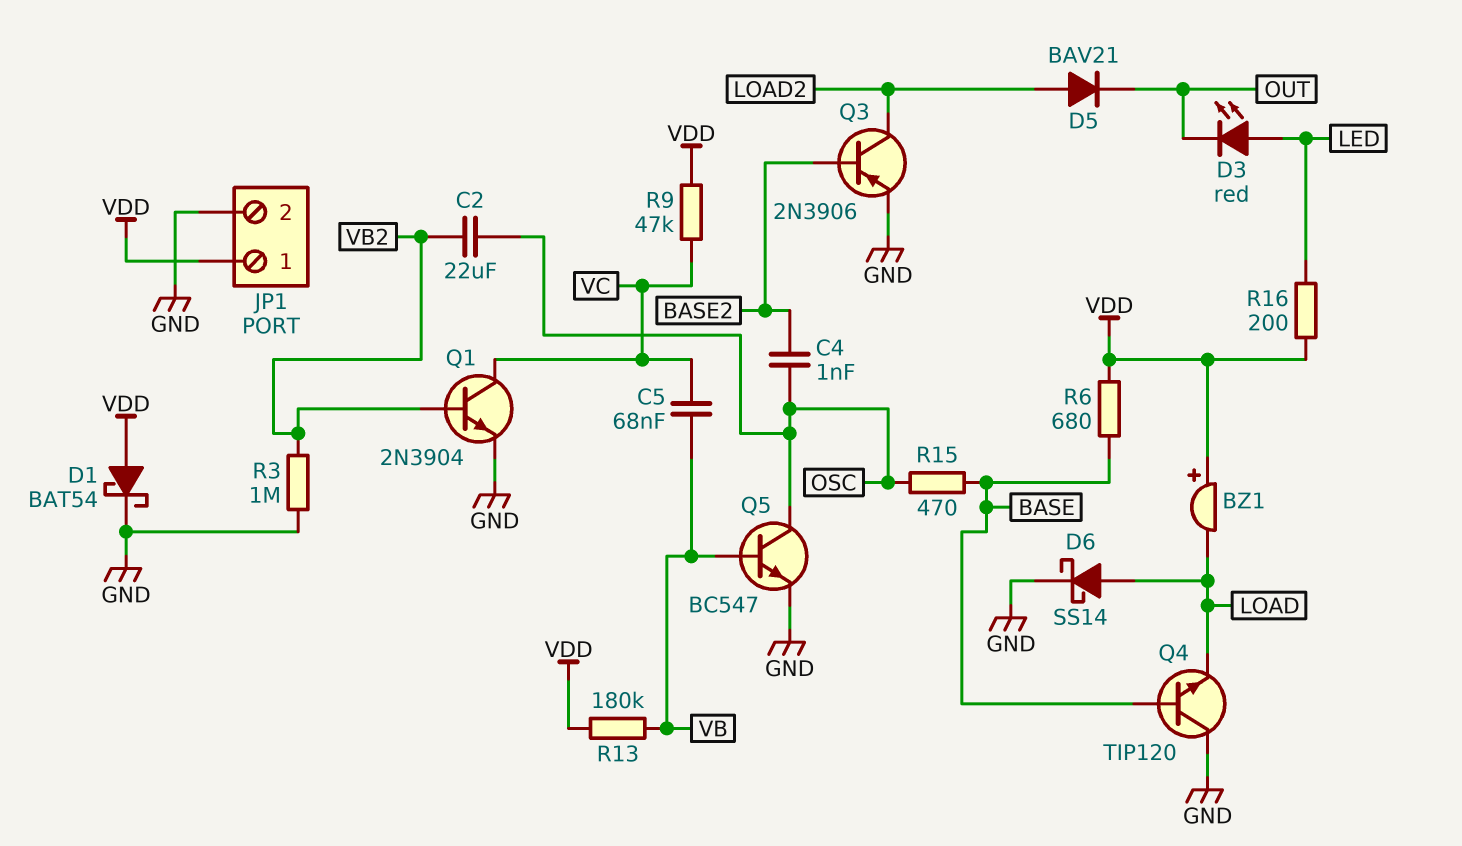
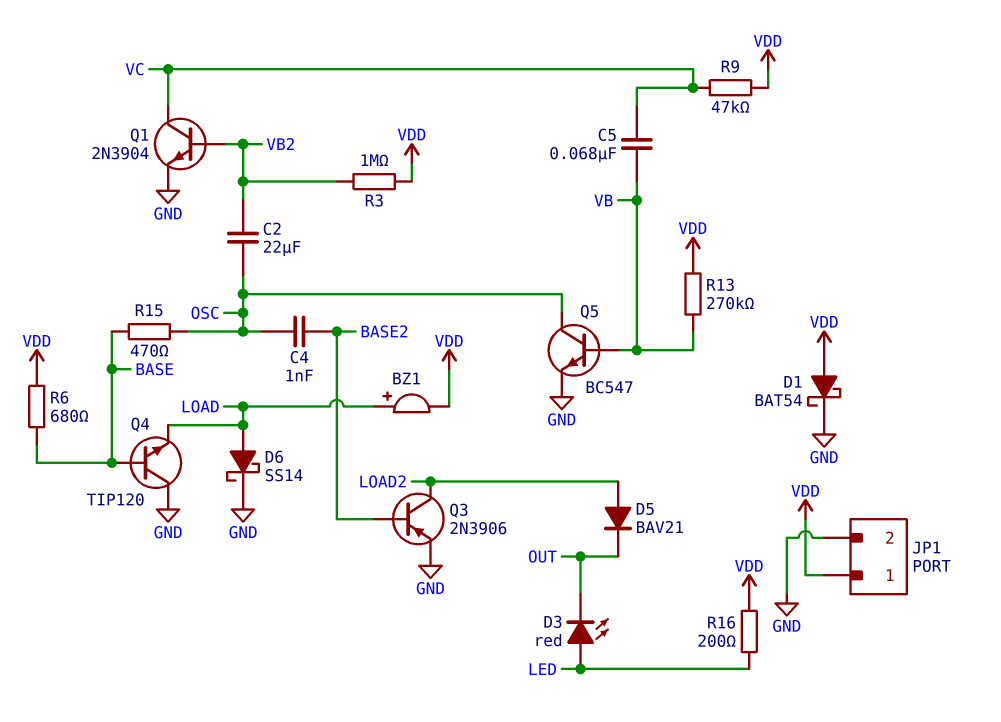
BZ1: buzzer (plus VDD, minus LOAD) -> buzzer (plus LOAD, minus VDD)
R3: 1M (GND, VB2) -> 1M (VB2, VDD)
R13: 180k (VB, VDD) -> 270k (VB, VDD)

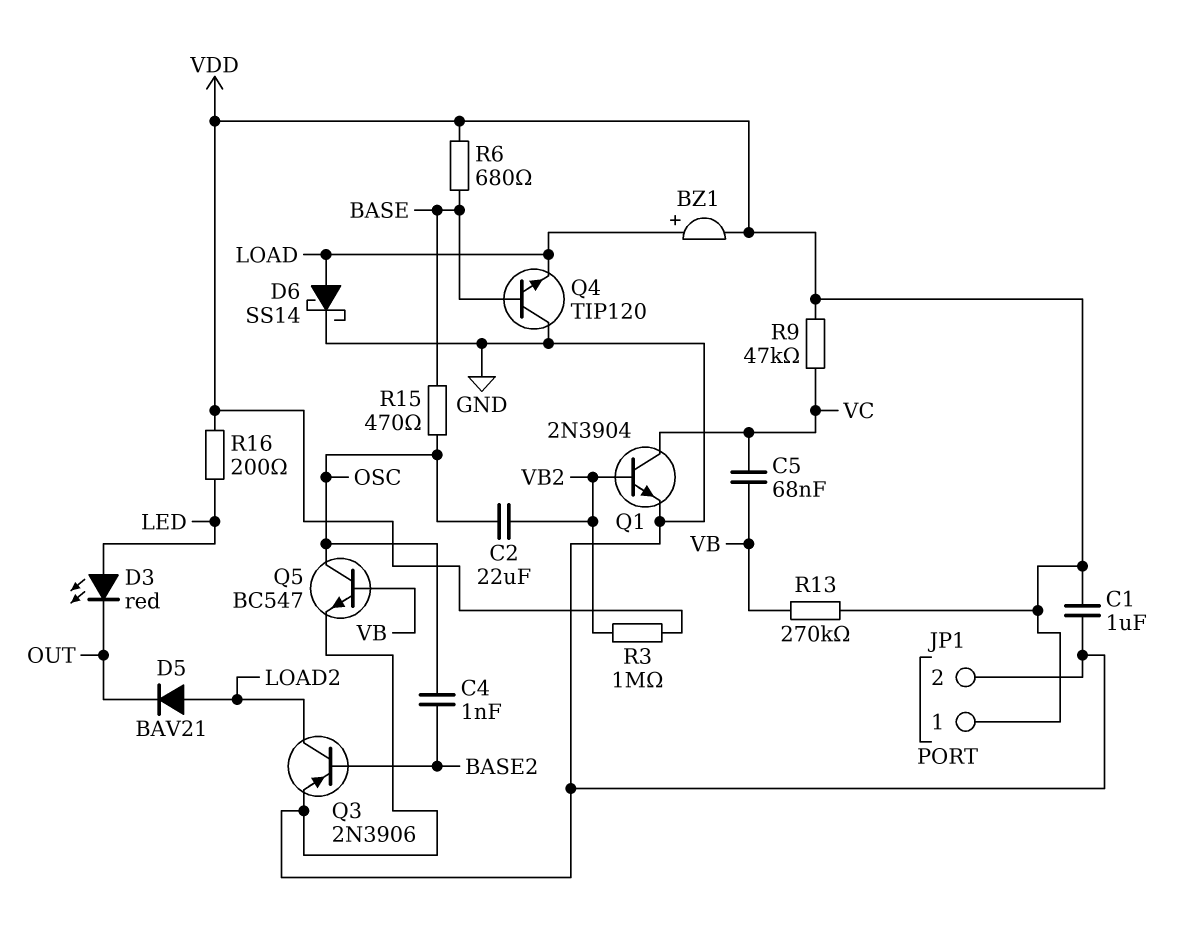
C1: none -> 1uF (GND, VDD)
D1: schottky BAT54 (A VDD, K GND) -> none

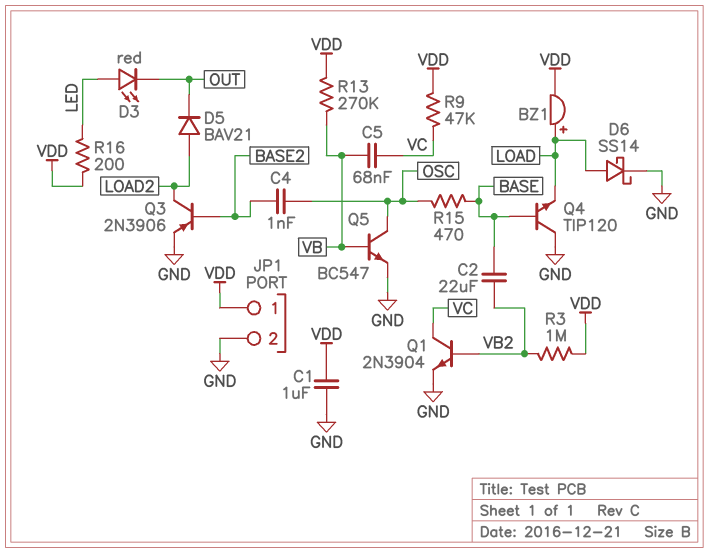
C2: 22uF (OSC, VB2) -> 22uF (BASE, VB2)
R6: 680 (BASE, VDD) -> none

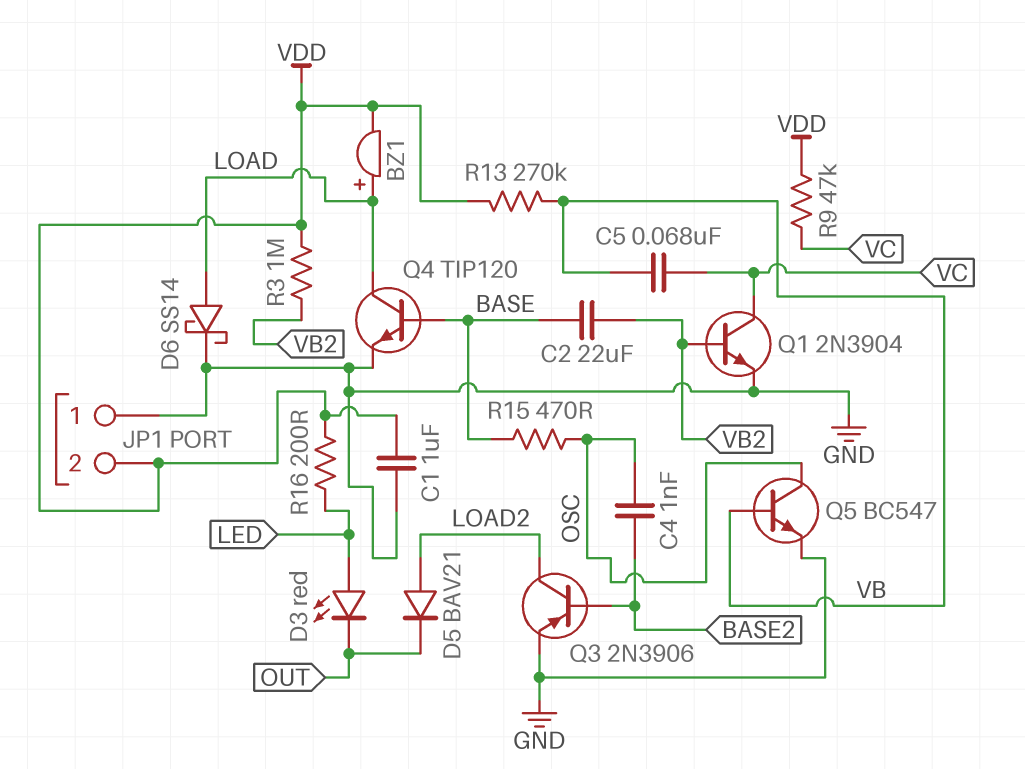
JP1 pin 1: VDD -> GND
JP1 pin 2: GND -> VDD
Q4: NPN TIP120 (B BASE, C GND, E LOAD) -> NPN TIP120 (B BASE, C LOAD, E GND)

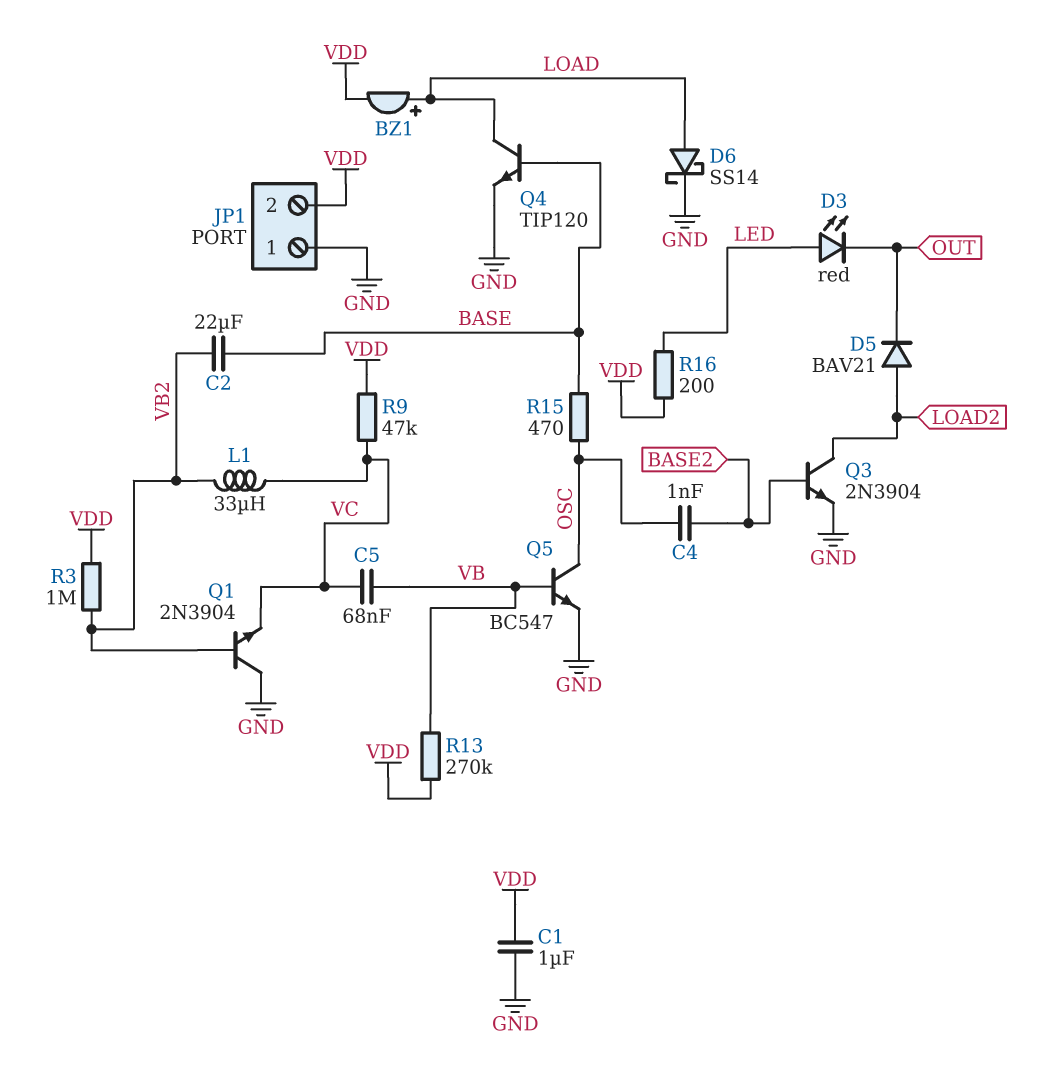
L1: none -> 33uH (VB2, VC)
Q1: NPN 2N3904 (B VB2, C VC, E GND) -> NPN 2N3904 (B VB2, C GND, E VC)
Q3: PNP 2N3906 (B BASE2, C LOAD2, E GND) -> NPN 2N3904 (B BASE2, C LOAD2, E GND)

